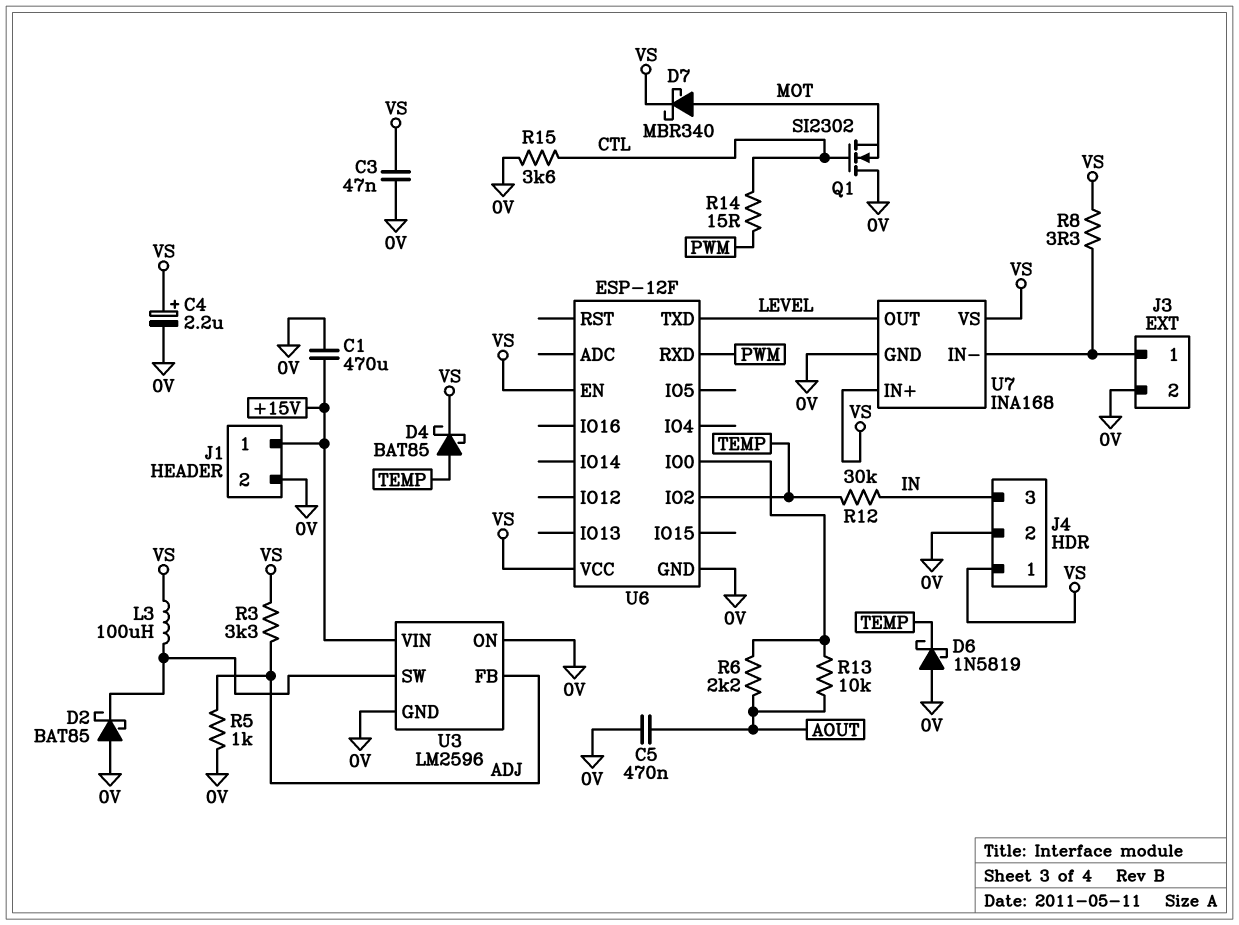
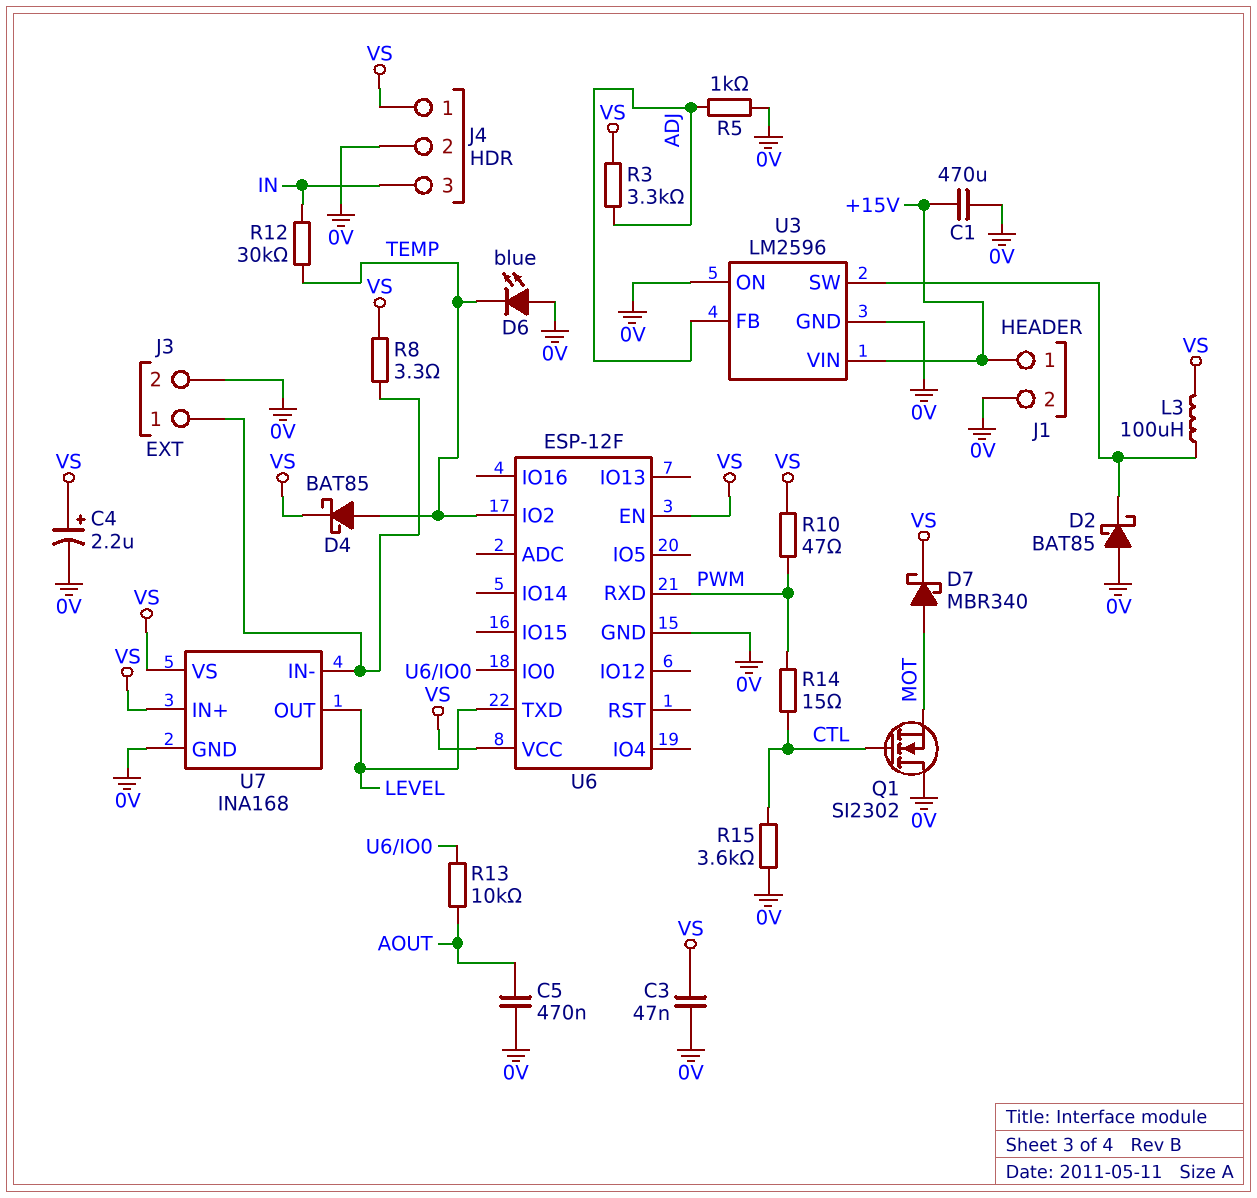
D6: schottky 1N5819 (A 0V, K TEMP) -> LED blue (A 0V, K TEMP)
R6: 2.2k (AOUT, U6/IO0) -> none
R10: none -> 47 (PWM, VS)

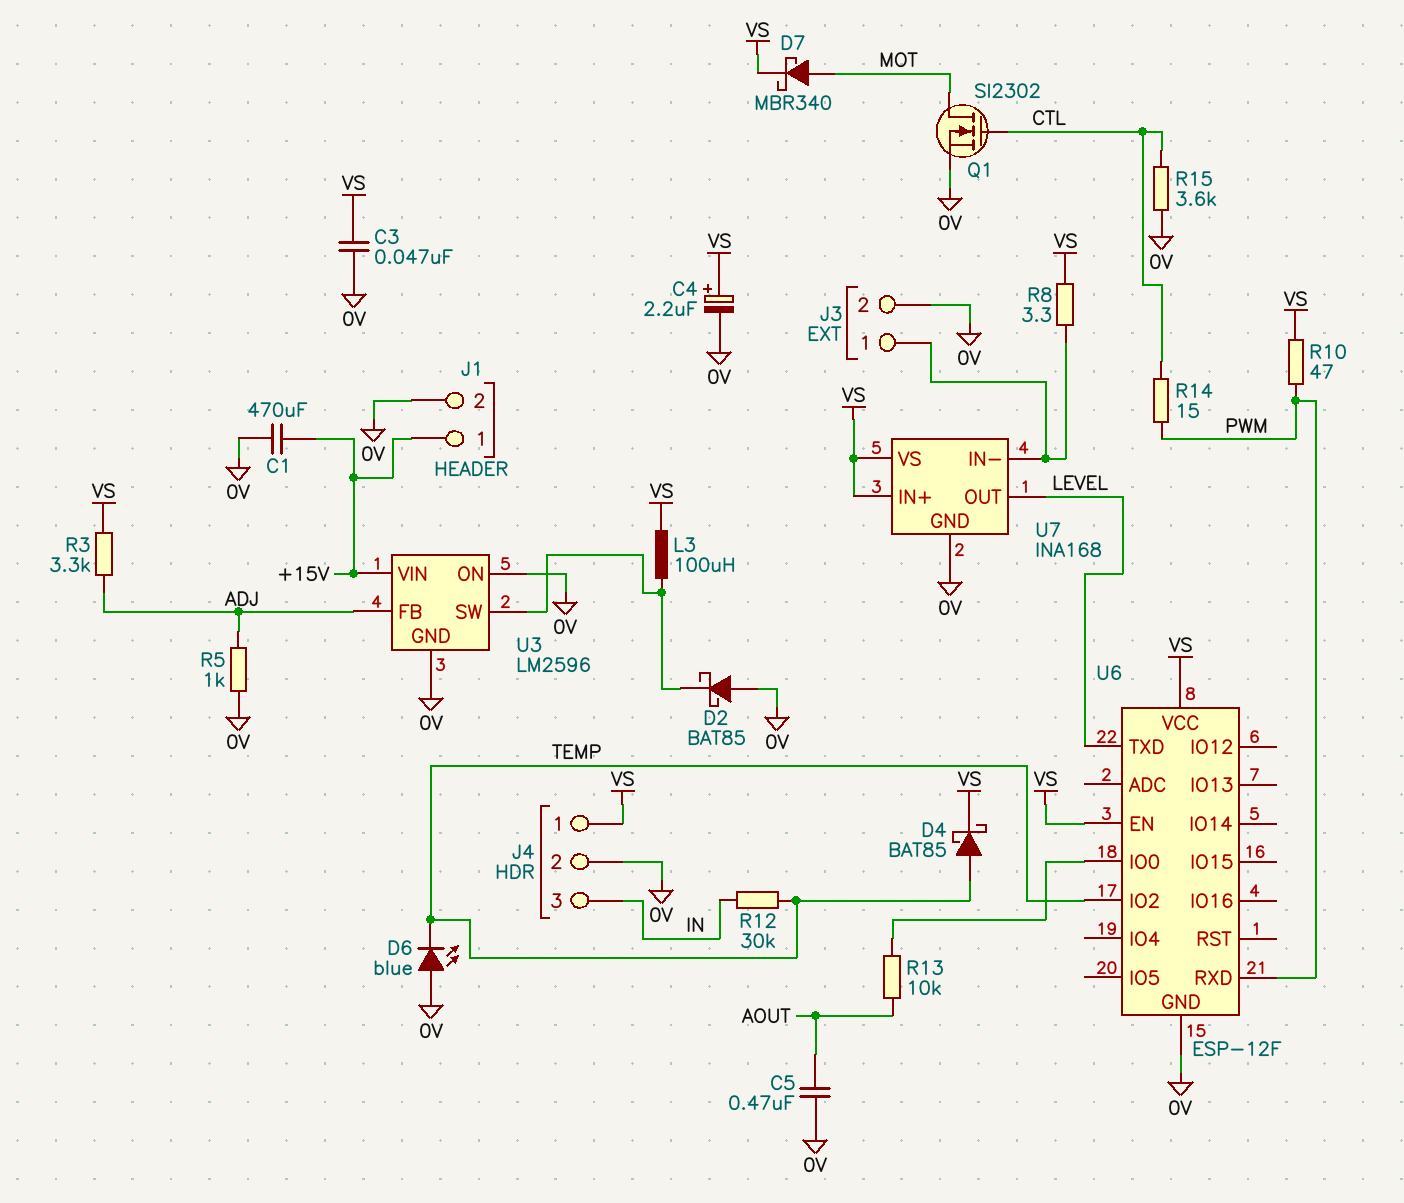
Q1: NMOS SI2302 (G CTL, D 0V, S MOT) -> NMOS SI2302 (G CTL, D MOT, S 0V)

